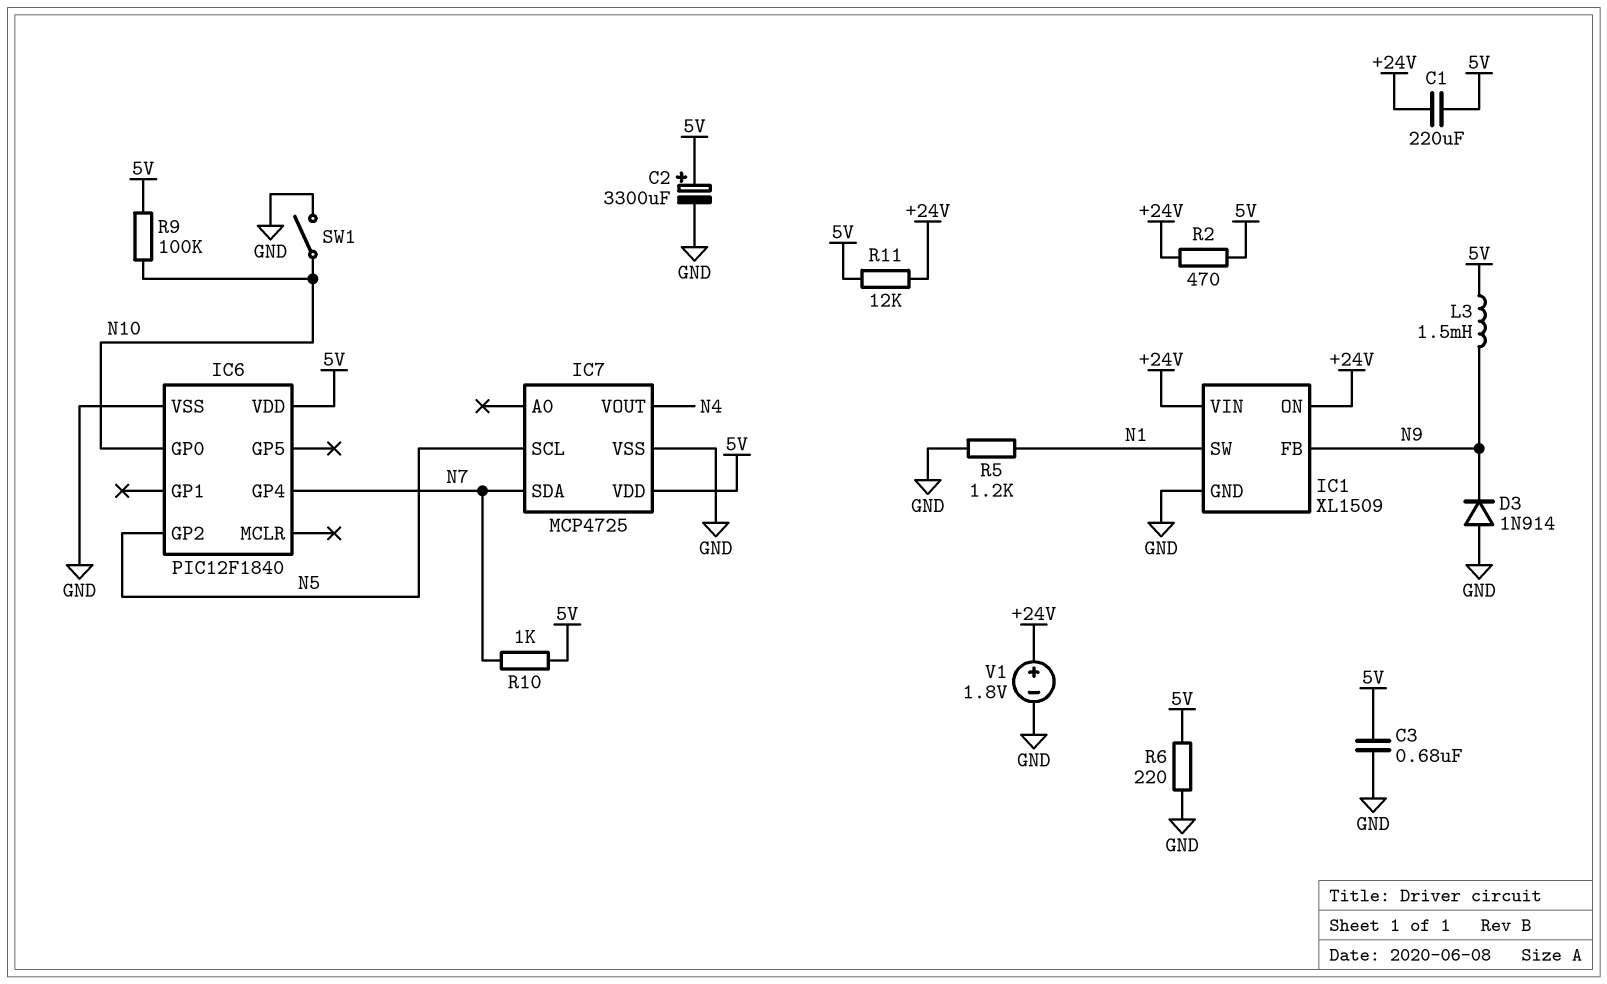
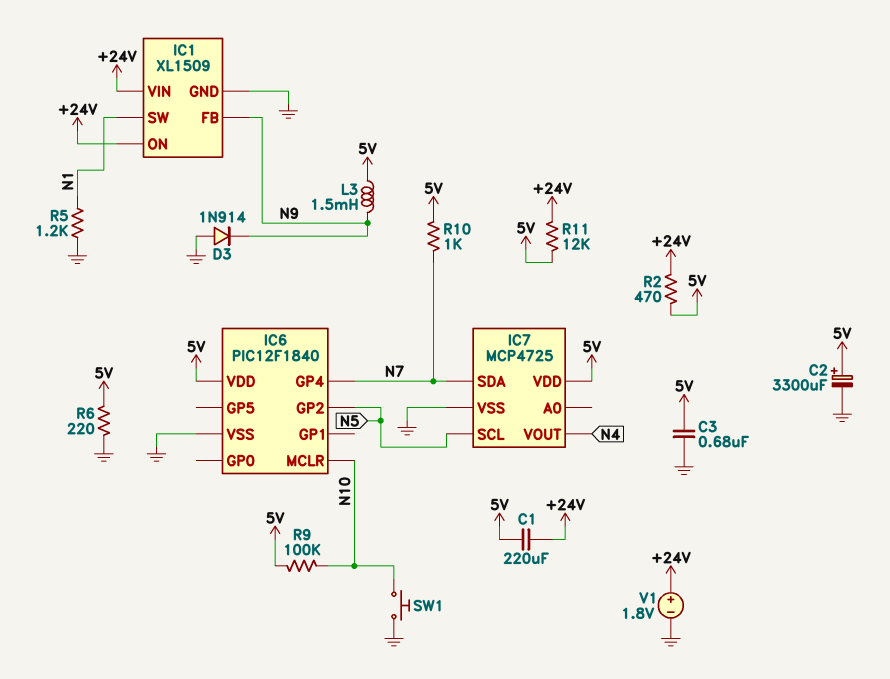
IC6 pin GP0: N10 -> none
IC6 pin MCLR: none -> N10
SW1: switch (GND, N10) -> button (GND, N10)

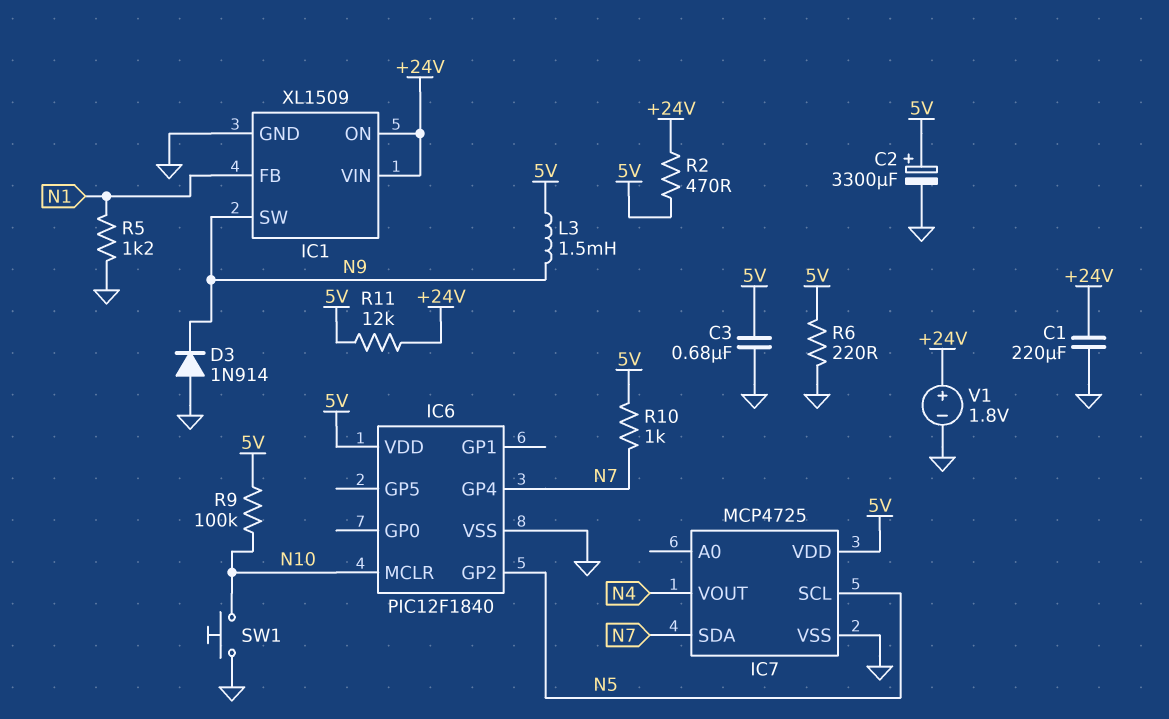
C1: 220uF (+24V, 5V) -> 220uF (+24V, GND)
IC1 pin FB: N9 -> N1
IC1 pin SW: N1 -> N9

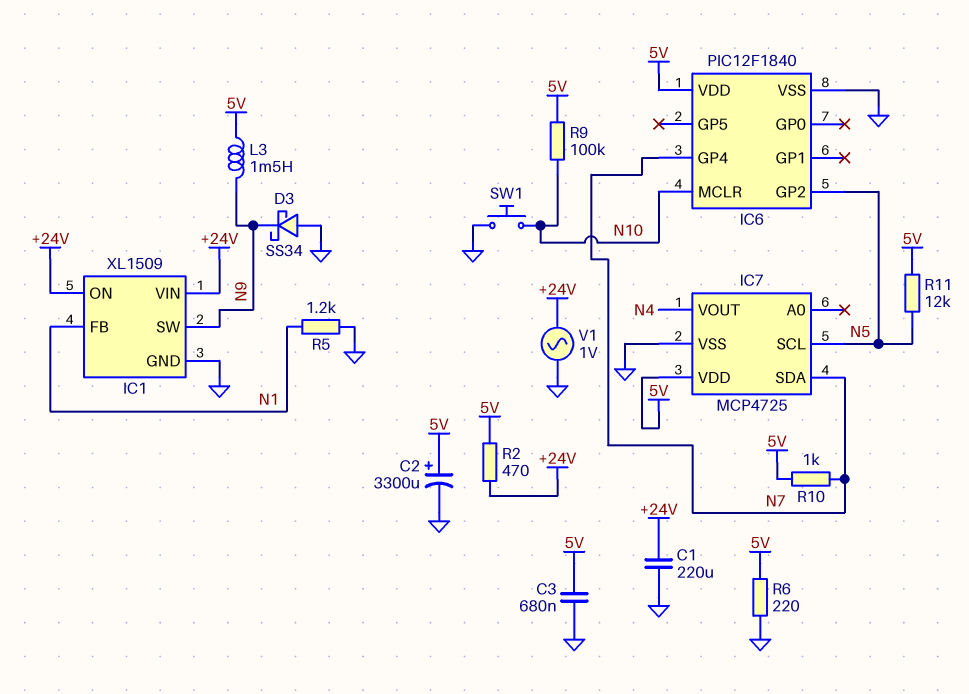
D3: diode 1N914 (A GND, K N9) -> schottky SS34 (A GND, K N9)
R11: 12k (+24V, 5V) -> 12k (5V, N5)
V1: 1.8V (plus +24V, minus GND) -> AC 1V (+24V, GND)

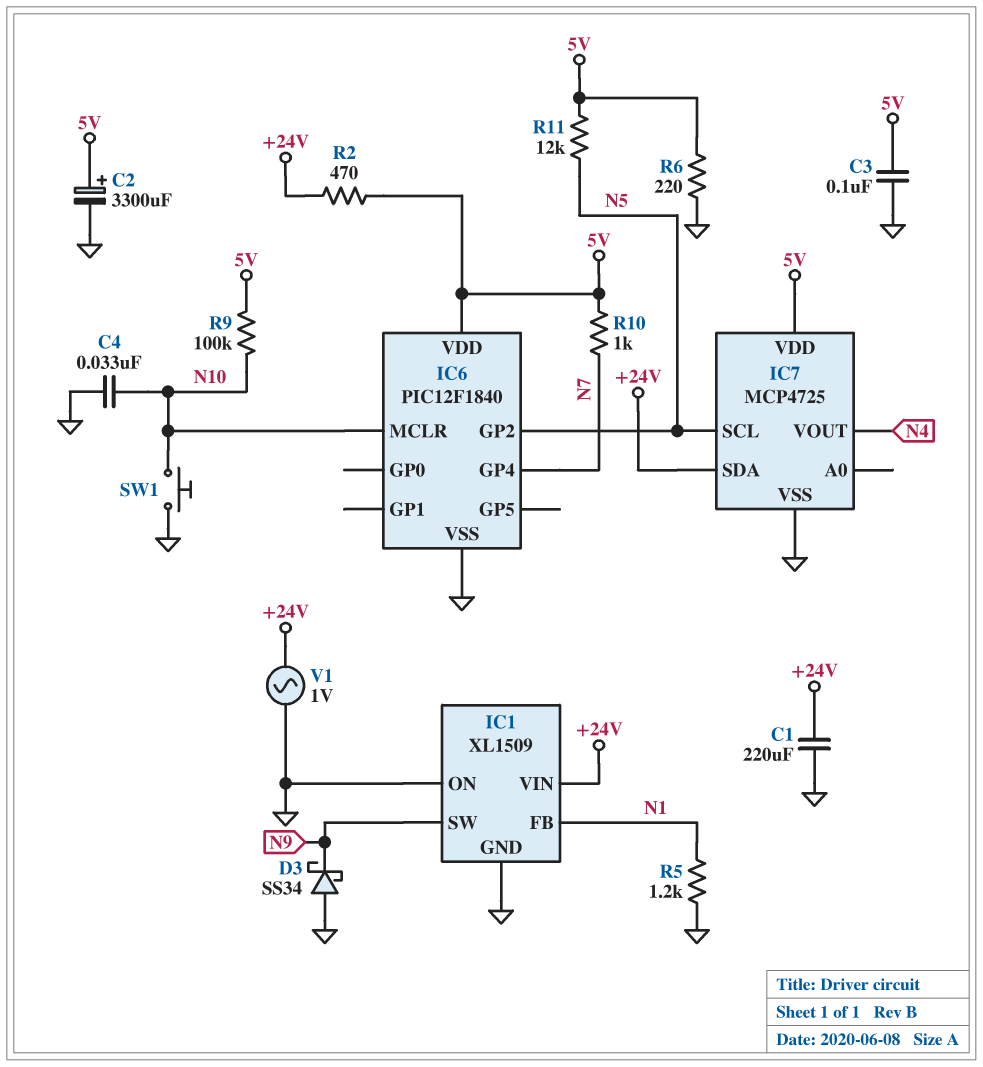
C3: 680nF (5V, GND) -> 100nF (5V, GND)
C4: none -> 33nF (GND, N10)
IC1 pin ON: +24V -> GND
IC7 pin SDA: N7 -> +24V
L3: 1.5mH (5V, N9) -> none

